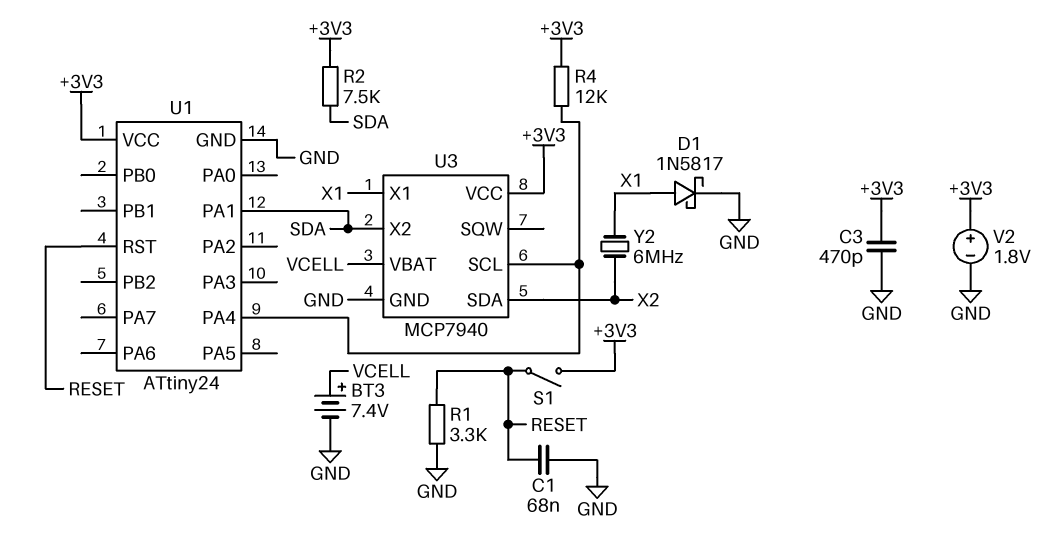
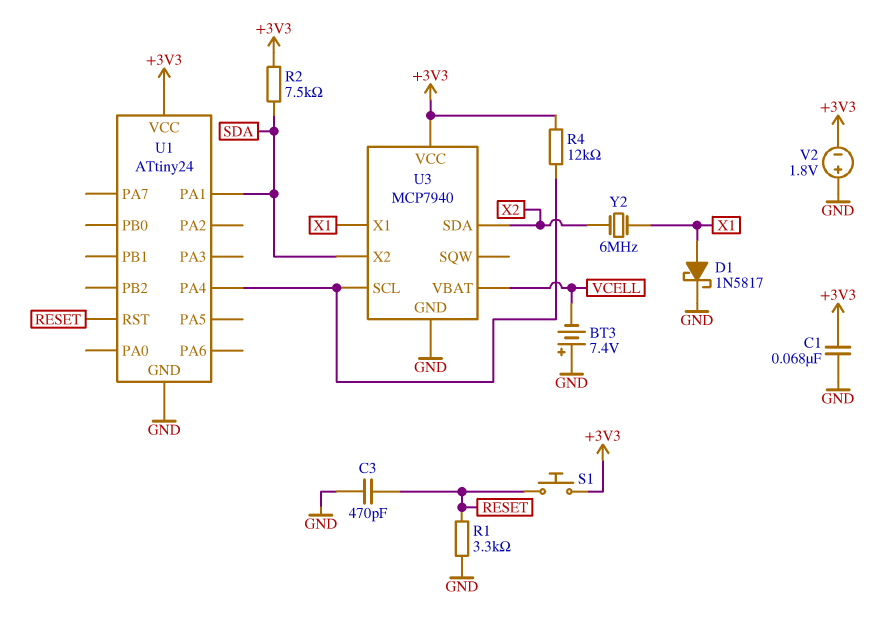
BT3: 7.4V (plus VCELL, minus GND) -> 7.4V (plus GND, minus VCELL)
C1: 68nF (GND, RESET) -> 68nF (+3V3, GND)
C3: 470pF (+3V3, GND) -> 470pF (GND, RESET)
S1: switch (+3V3, RESET) -> button (+3V3, RESET)
V2: 1.8V (plus +3V3, minus GND) -> 1.8V (plus GND, minus +3V3)

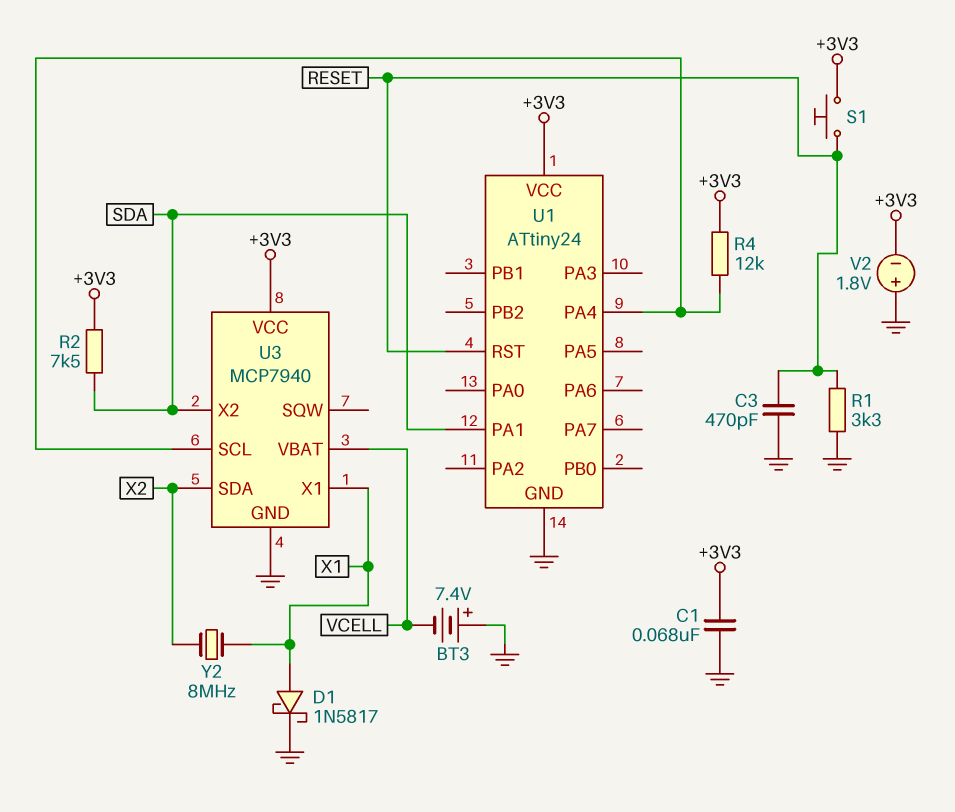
Y2: 6MHz (X1, X2) -> 8MHz (X1, X2)

